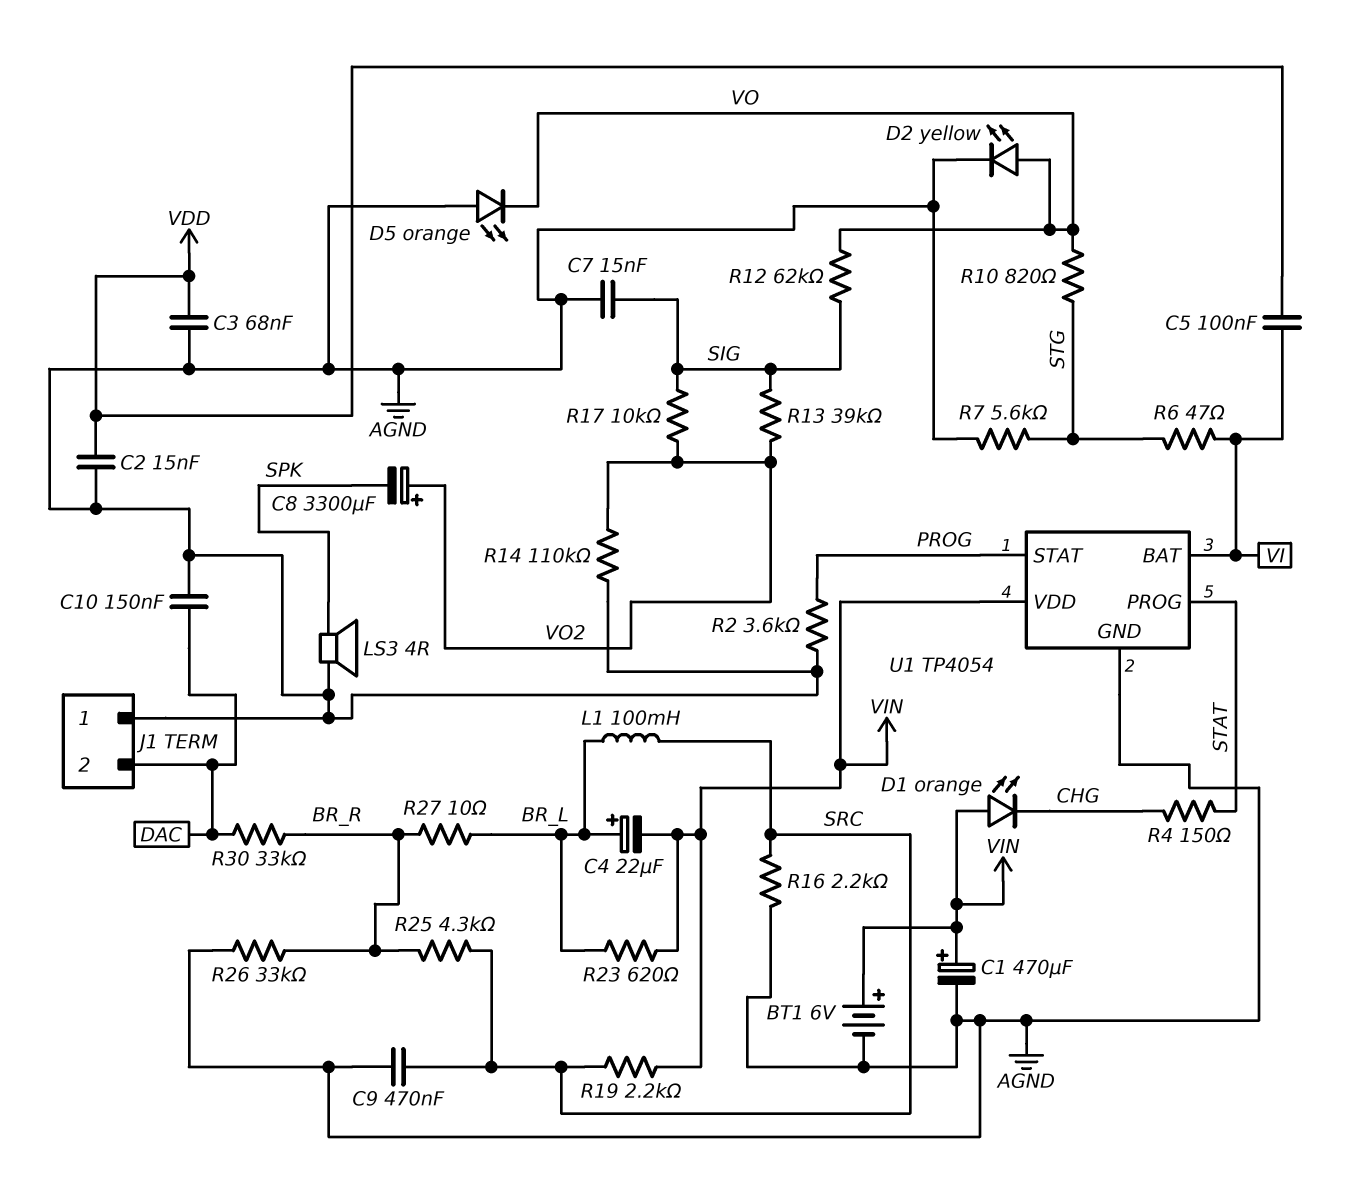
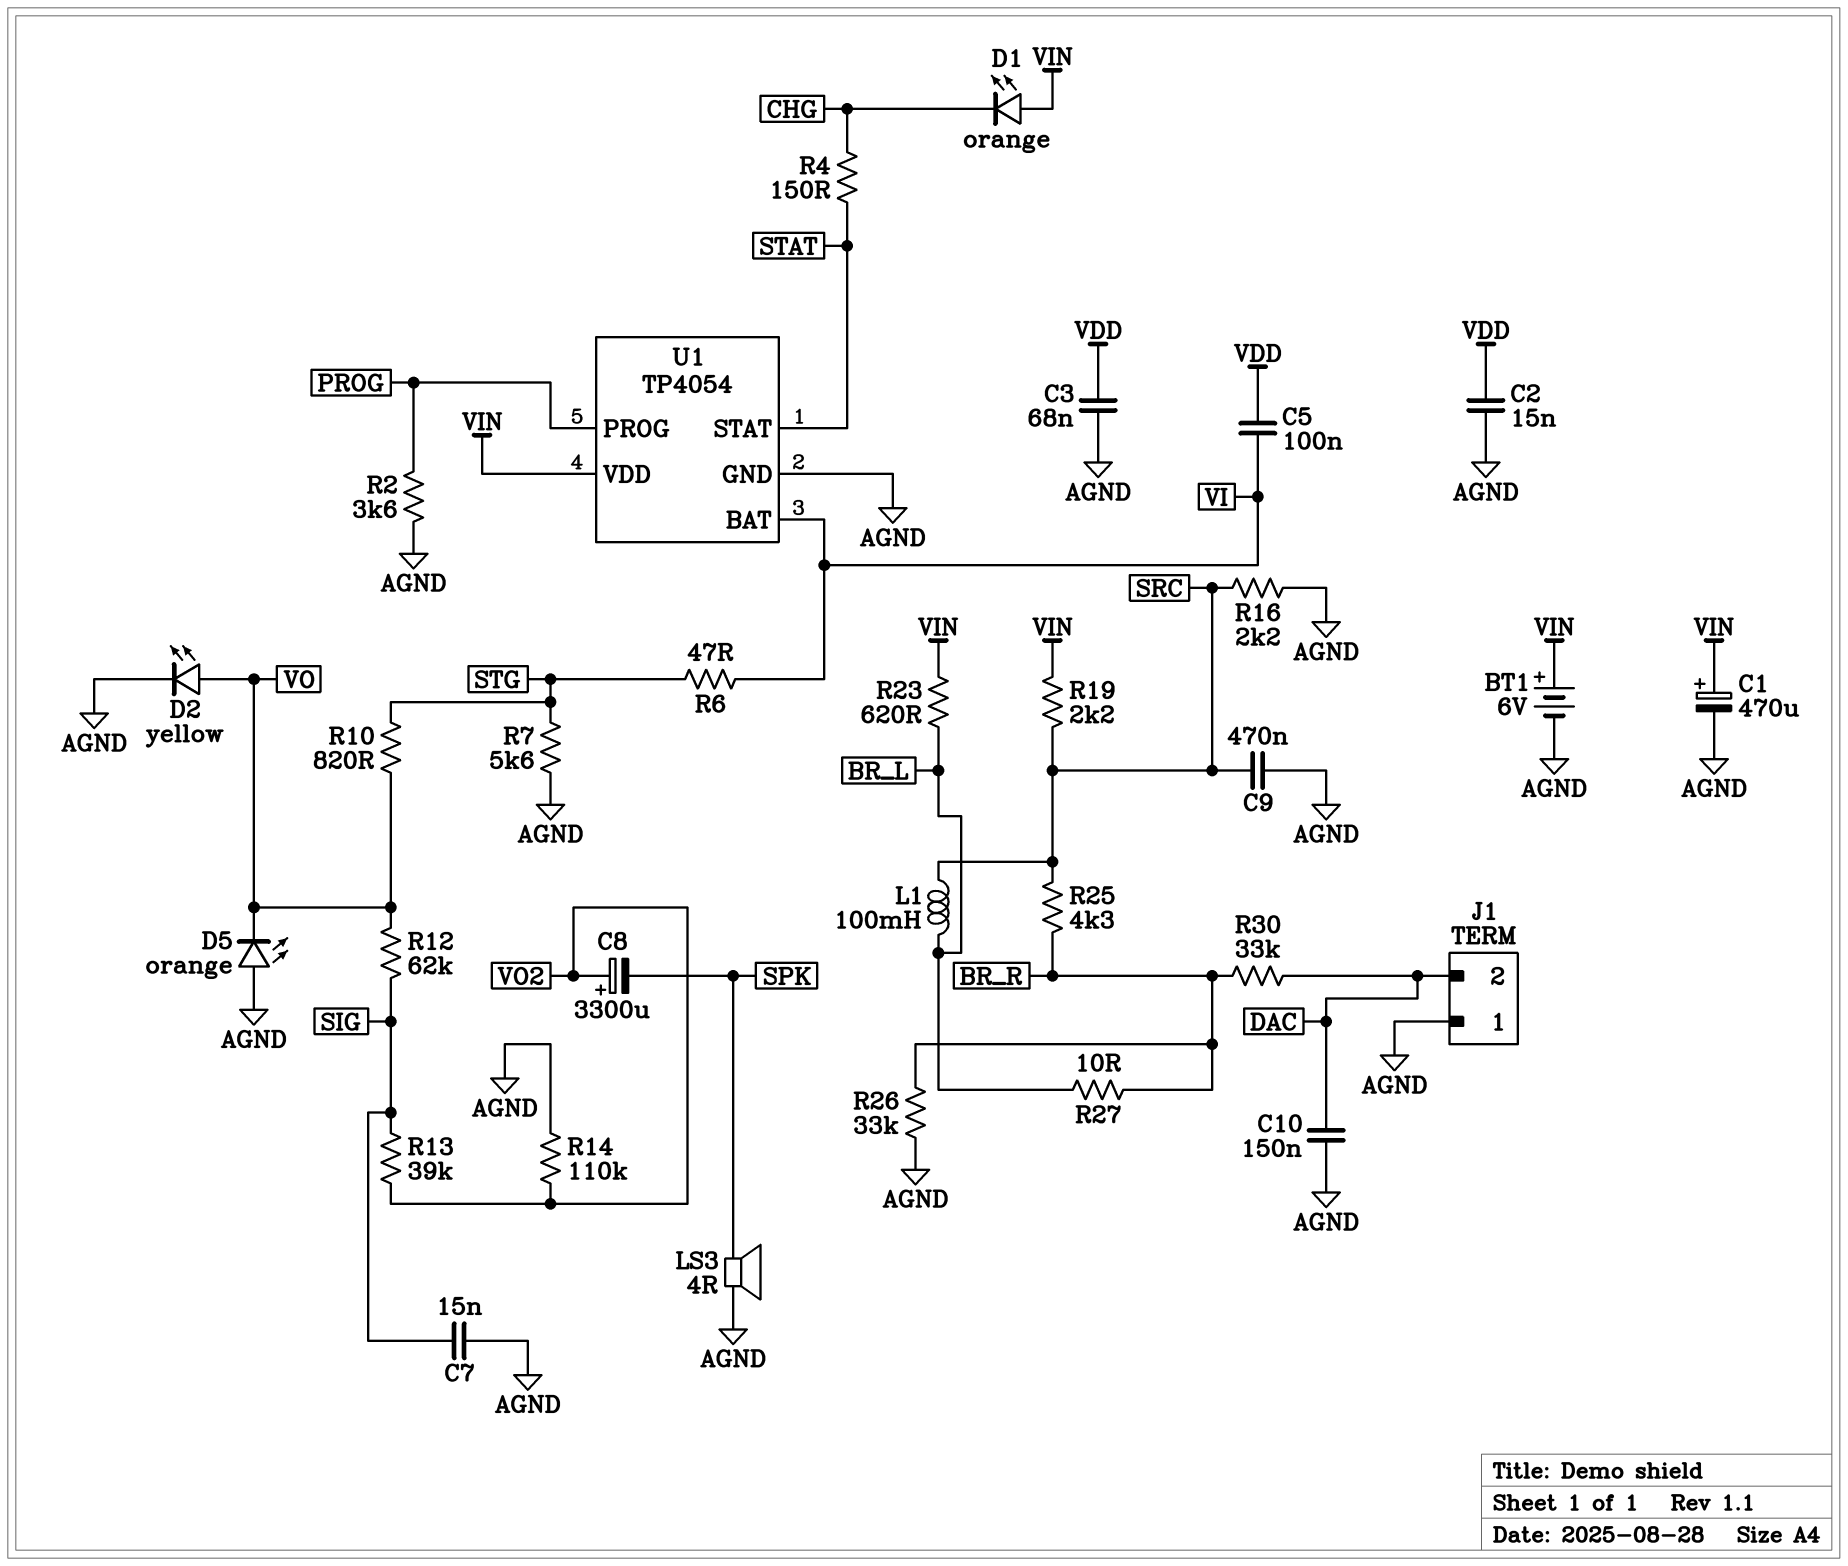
C4: 22uF (plus BR_L, minus VIN) -> none
R17: 10k (SIG, VO2) -> none
U1 pin PROG: STAT -> PROG
U1 pin STAT: PROG -> STAT

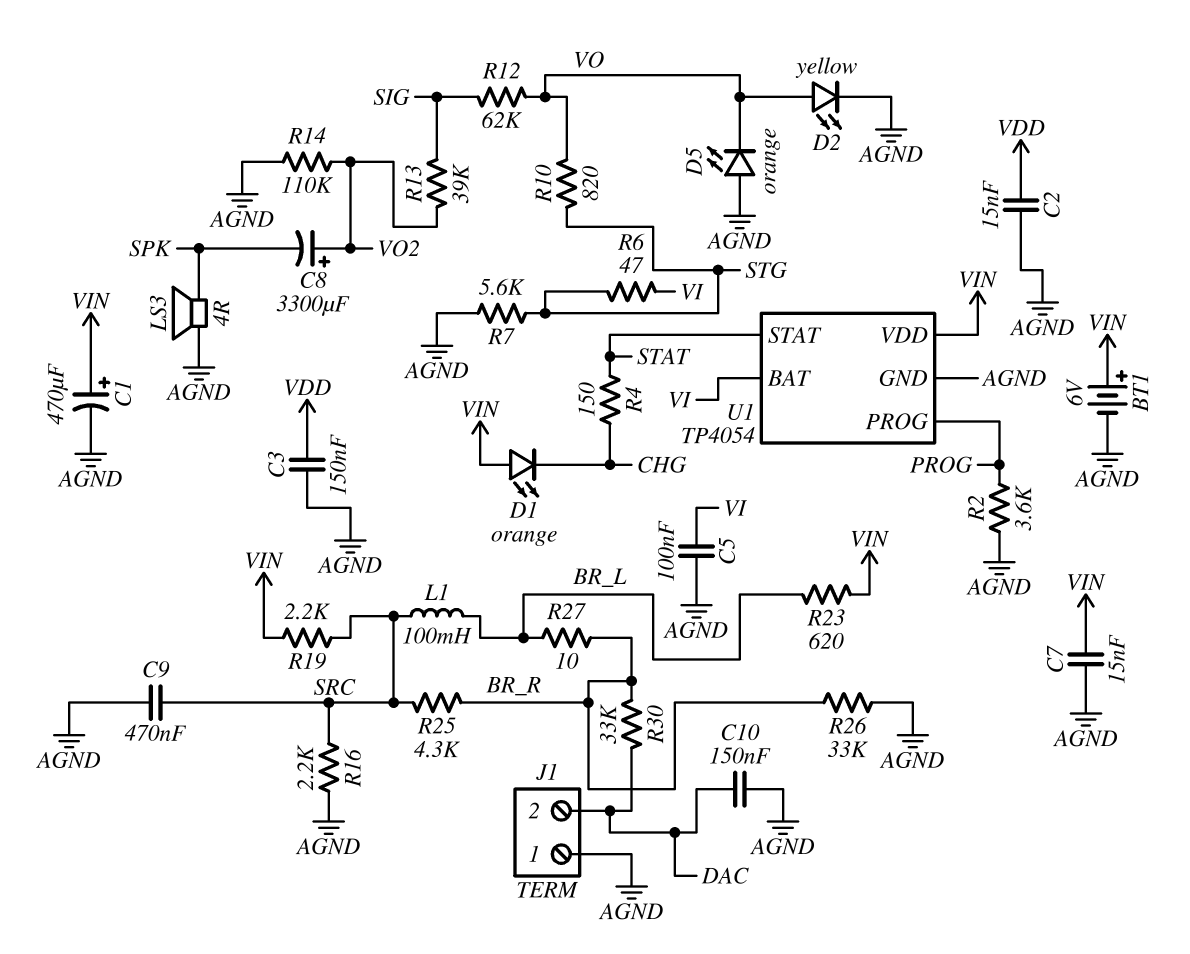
C3: 68nF (AGND, VDD) -> 150nF (AGND, VDD)
C5: 100nF (VDD, VI) -> 100nF (AGND, VI)
C7: 15nF (AGND, SIG) -> 15nF (AGND, VIN)

